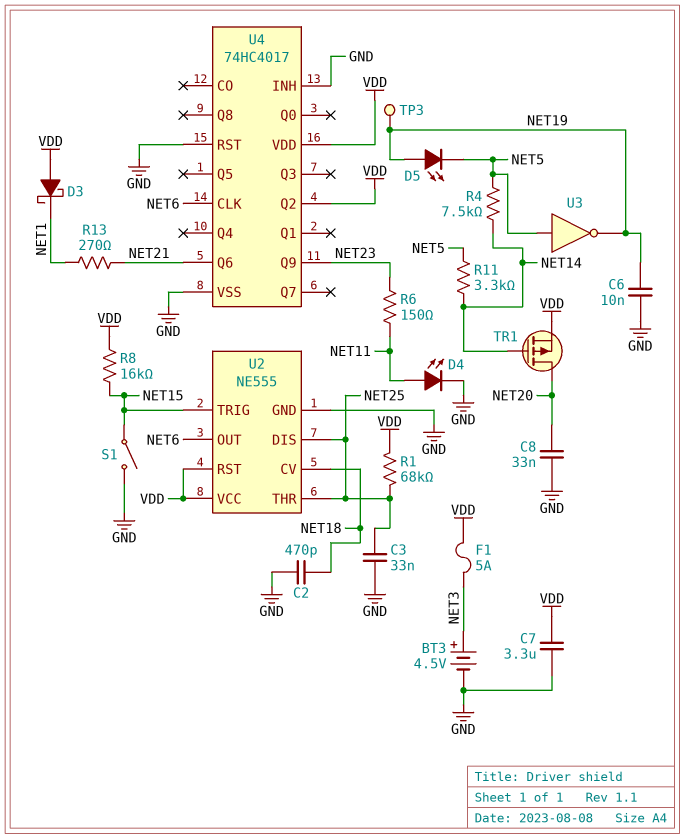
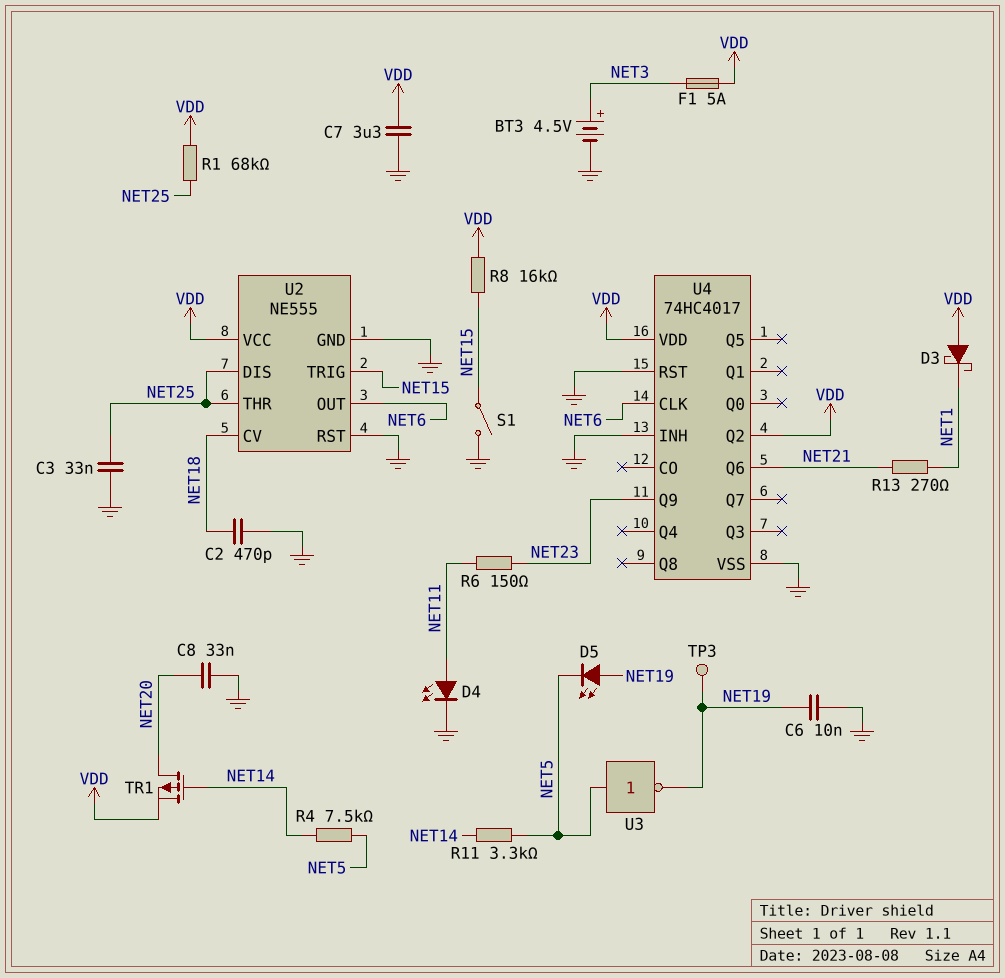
U2 pin RST: VDD -> GND

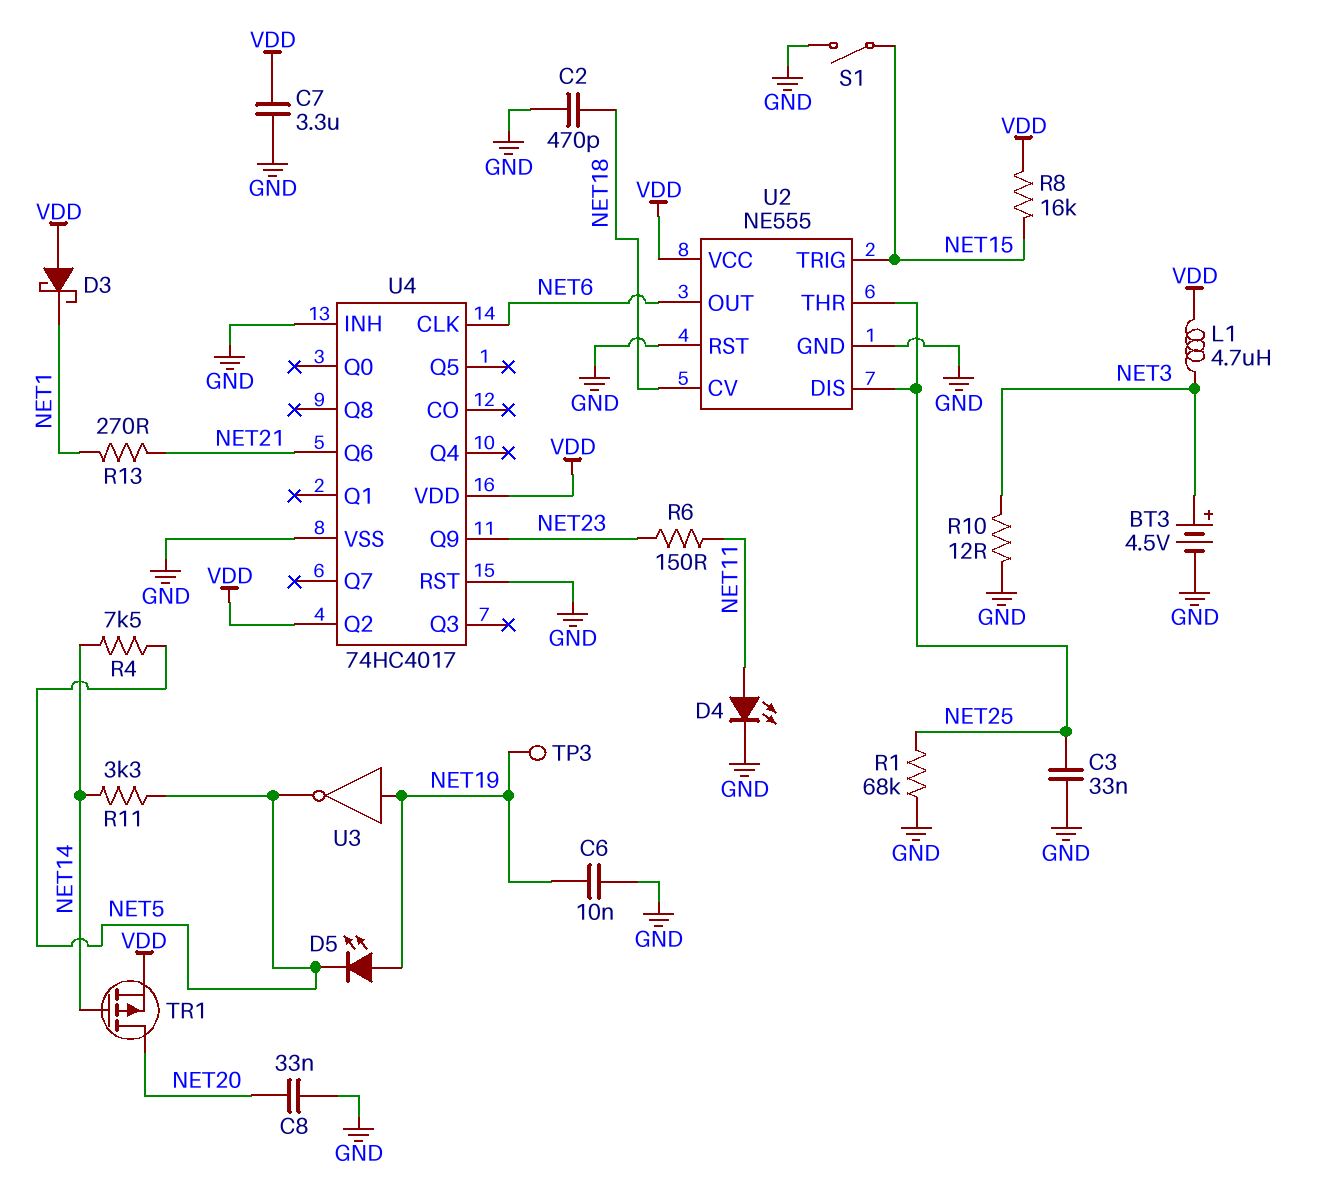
F1: 5A (NET3, VDD) -> none
L1: none -> 4.7uH (NET3, VDD)
R1: 68k (NET25, VDD) -> 68k (GND, NET25)
R10: none -> 12 (GND, NET3)
U3: NOT (in NET5, out NET19) -> NOT (in NET19, out NET5)

